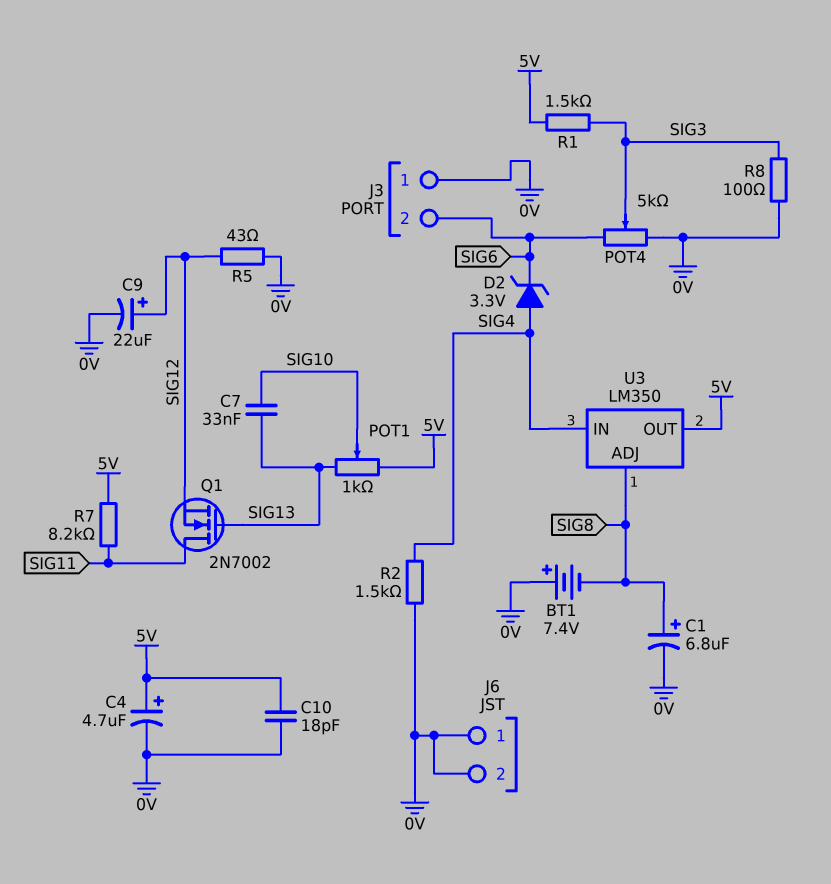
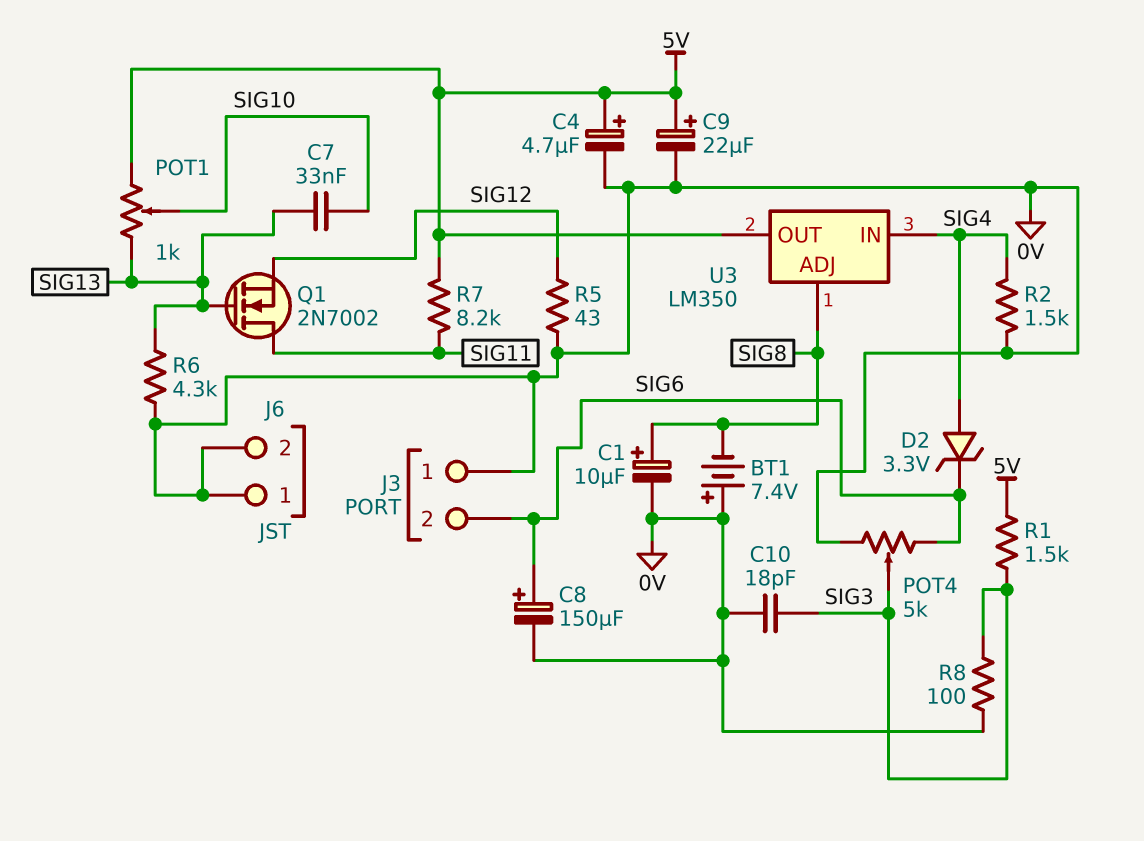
C1: 6.8uF (plus SIG8, minus 0V) -> 10uF (plus SIG8, minus 0V)
C8: none -> 150uF (plus SIG6, minus 0V)
C9: 22uF (plus SIG12, minus 0V) -> 22uF (plus 5V, minus 0V)
C10: 18pF (0V, 5V) -> 18pF (0V, SIG3)
R6: none -> 4.3k (0V, SIG13)

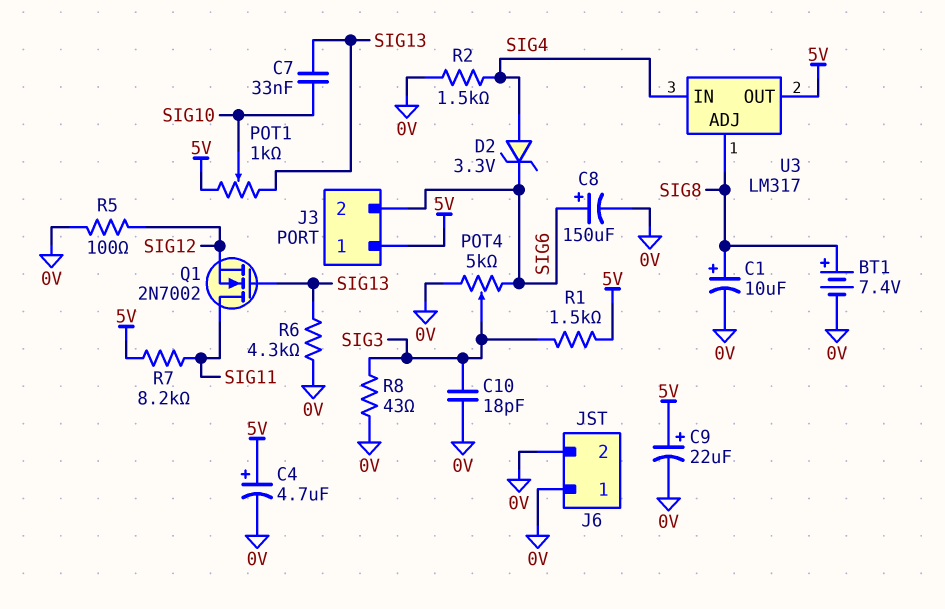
BT1: 7.4V (plus 0V, minus SIG8) -> 7.4V (plus SIG8, minus 0V)
J3 pin 1: 0V -> 5V
R5: 43 (0V, SIG12) -> 100 (0V, SIG12)
R8: 100 (0V, SIG3) -> 43 (0V, SIG3)
U3: LM350 -> LM317

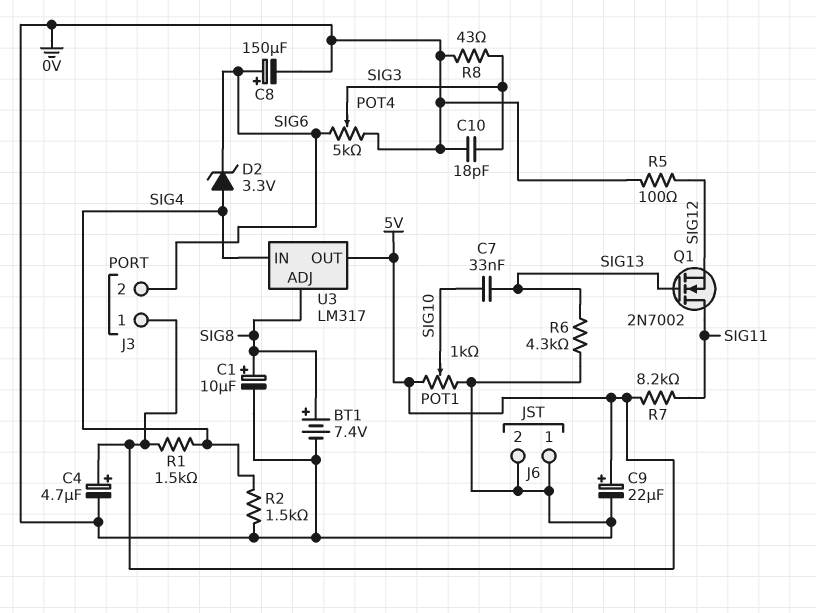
POT1: 1k (5V, SIG13, wiper SIG10) -> 1k (0V, 5V, wiper SIG10)
R1: 1.5k (5V, SIG3) -> 1.5k (5V, SIG4)

